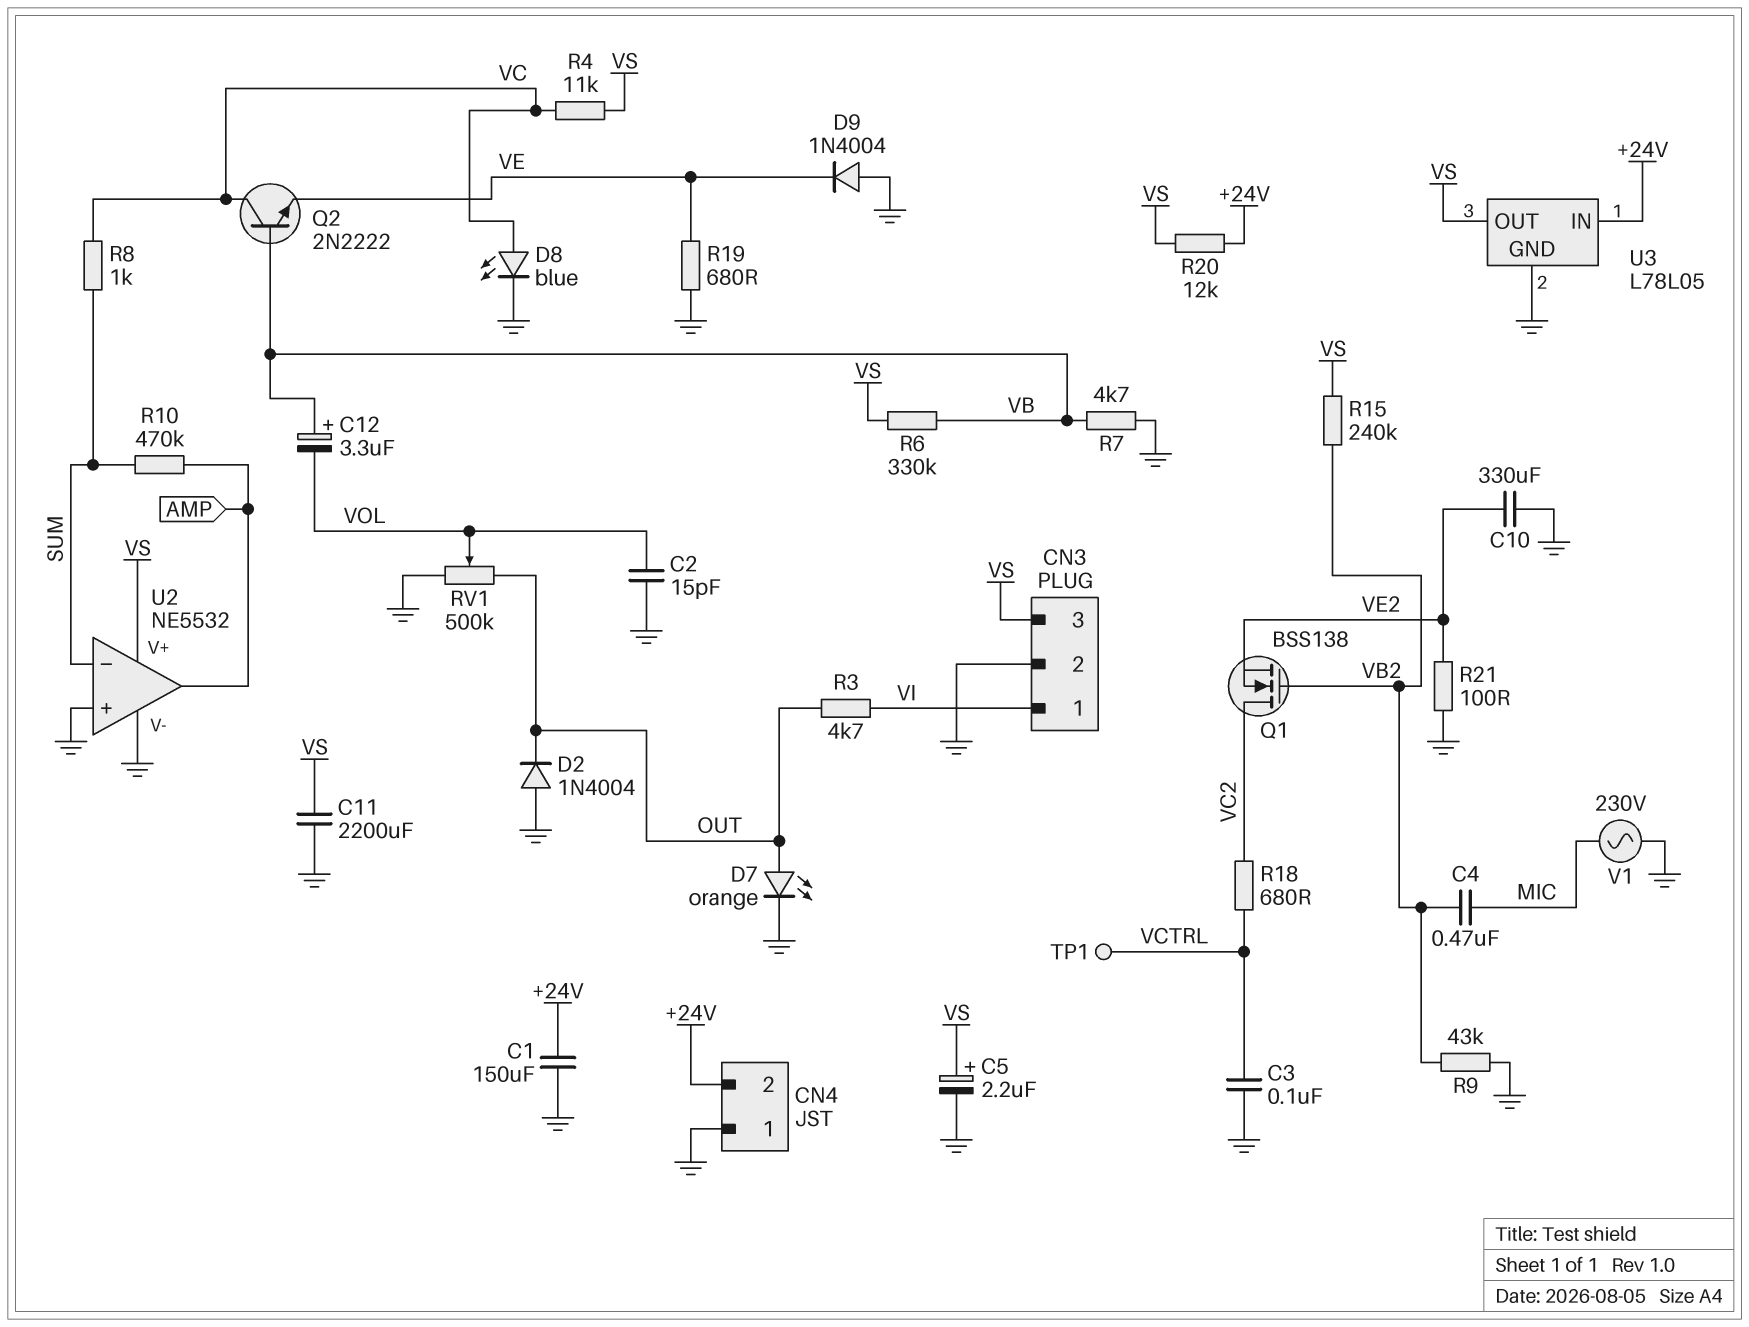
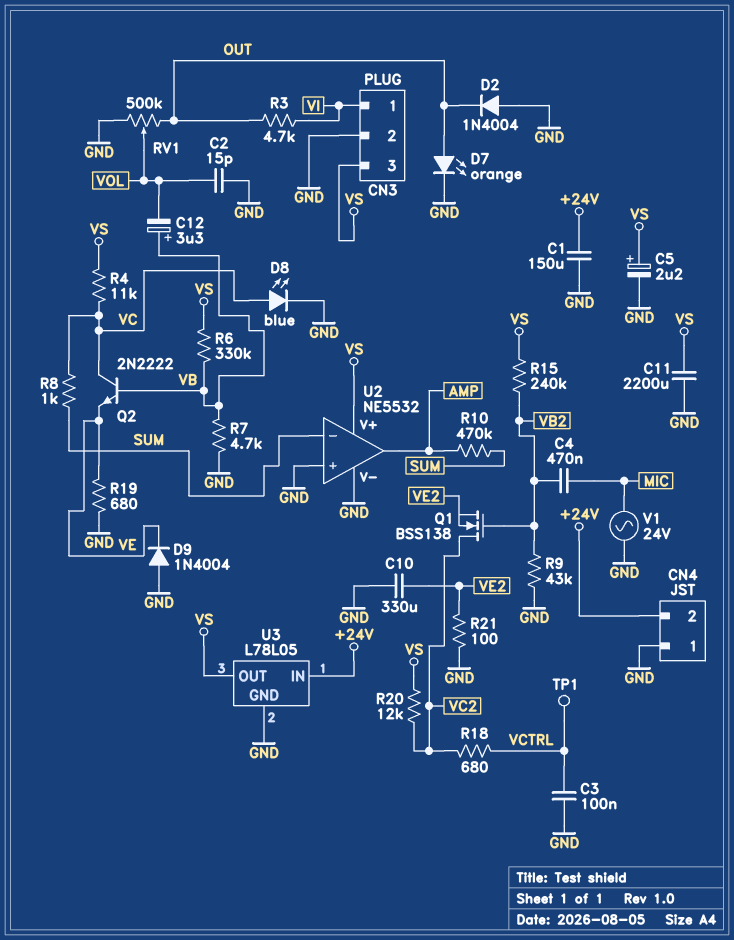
R20: 12k (+24V, VS) -> 12k (VC2, VS)
V1: AC 230V (GND, MIC) -> AC 24V (GND, MIC)

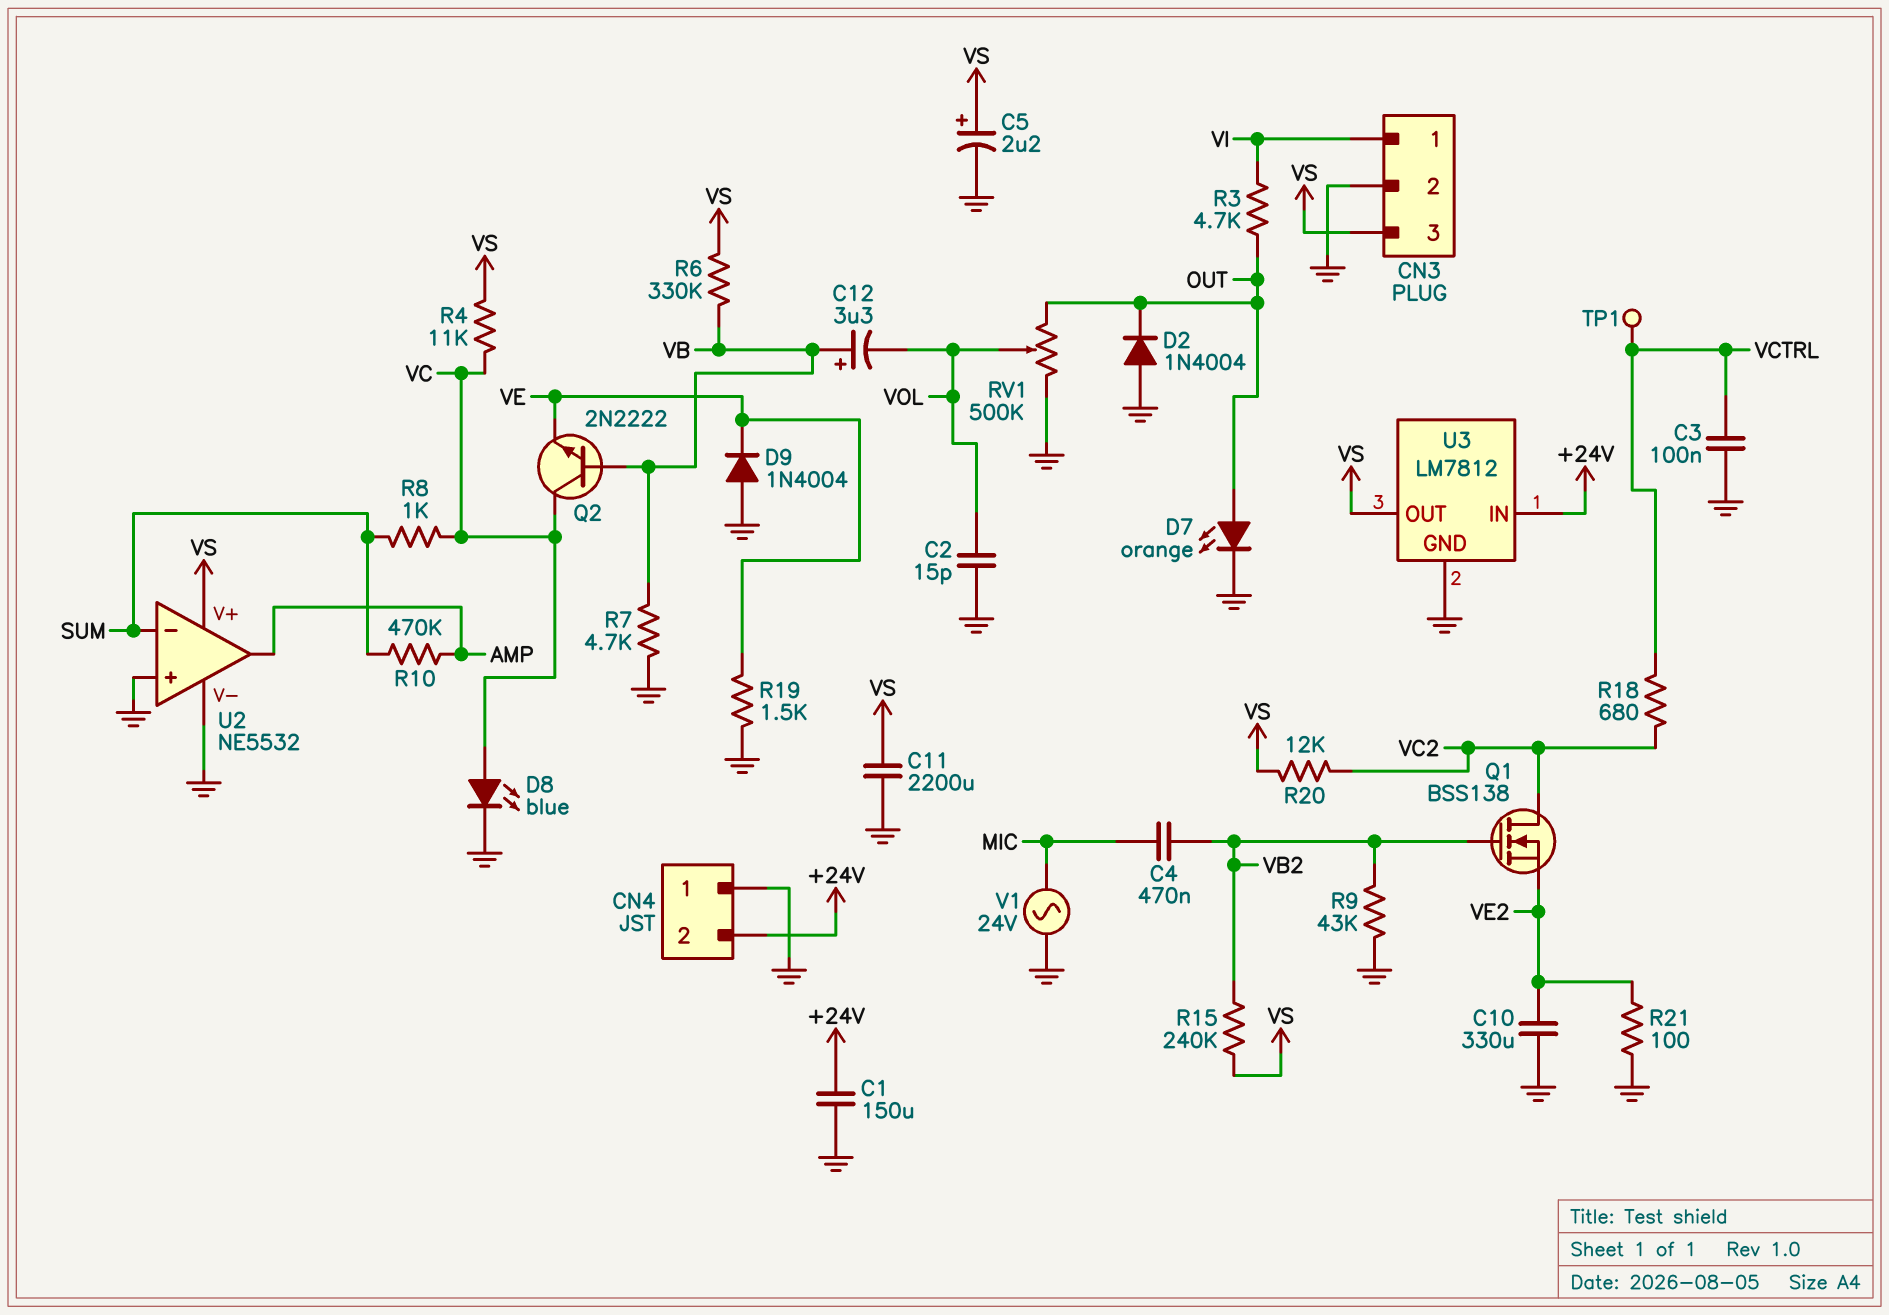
R19: 680 (GND, VE) -> 1.5k (GND, VE)
U3: L78L05 -> LM7812

